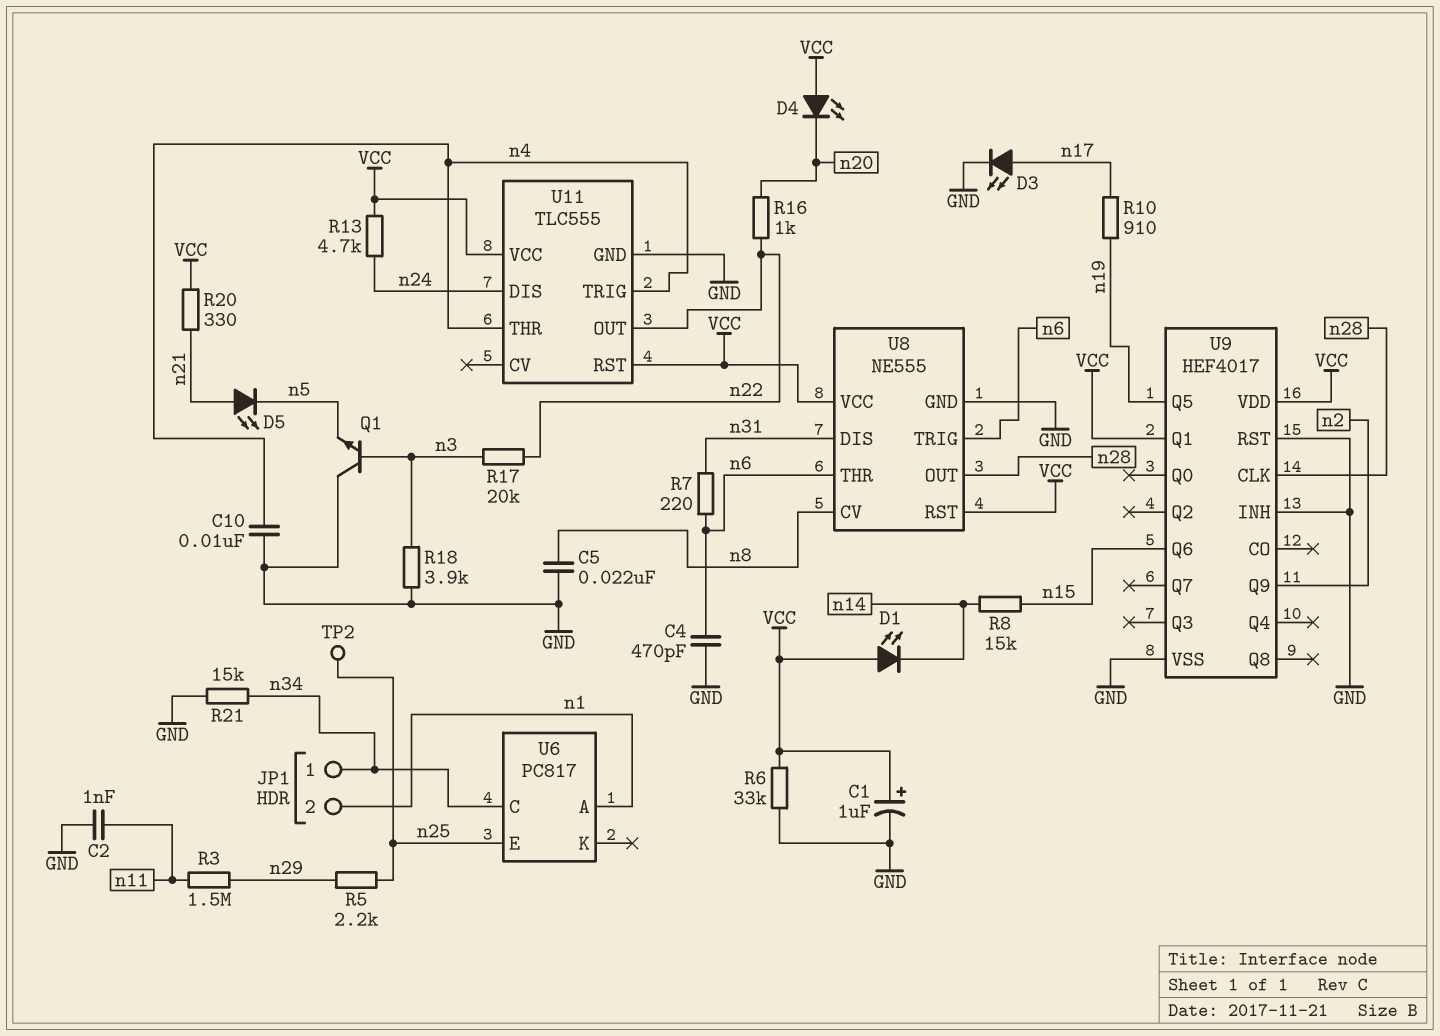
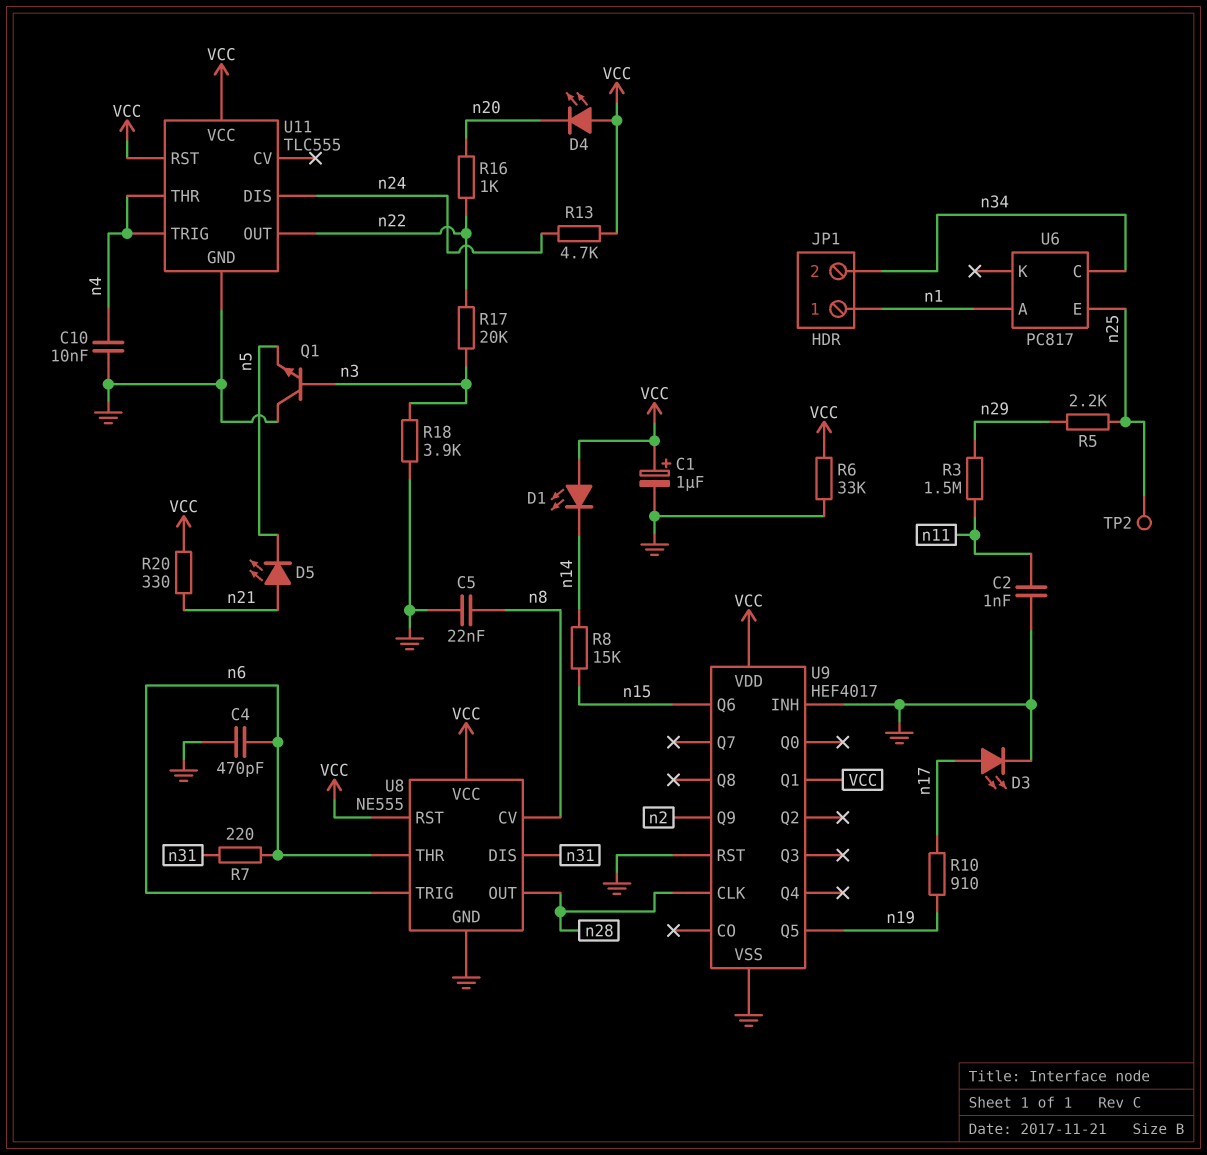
JP1 pin 1: n34 -> n1
JP1 pin 2: n1 -> n34
R21: 15k (GND, n34) -> none

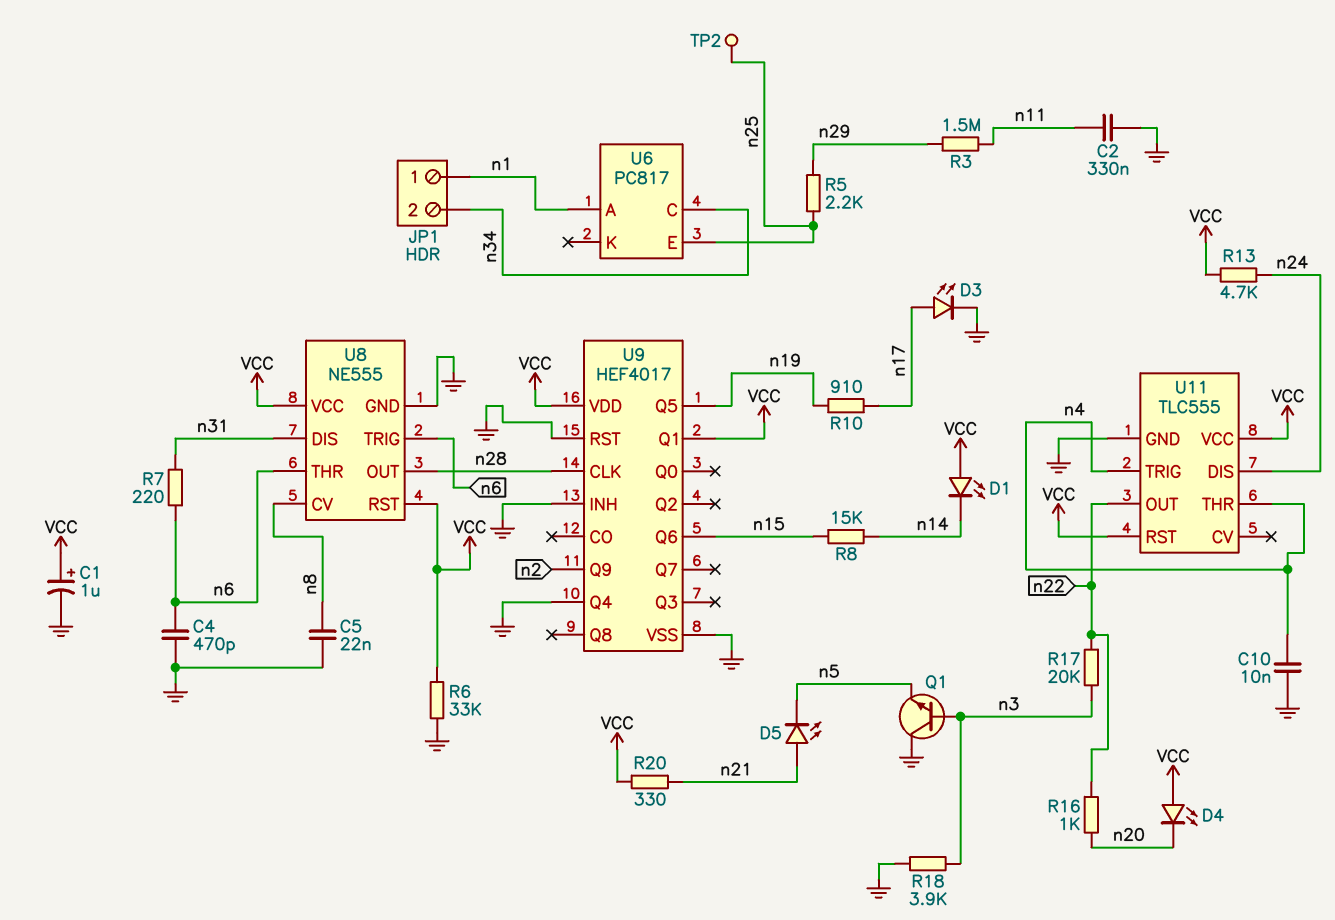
C2: 1nF (GND, n11) -> 330nF (GND, n11)
U9 pin Q4: none -> GND

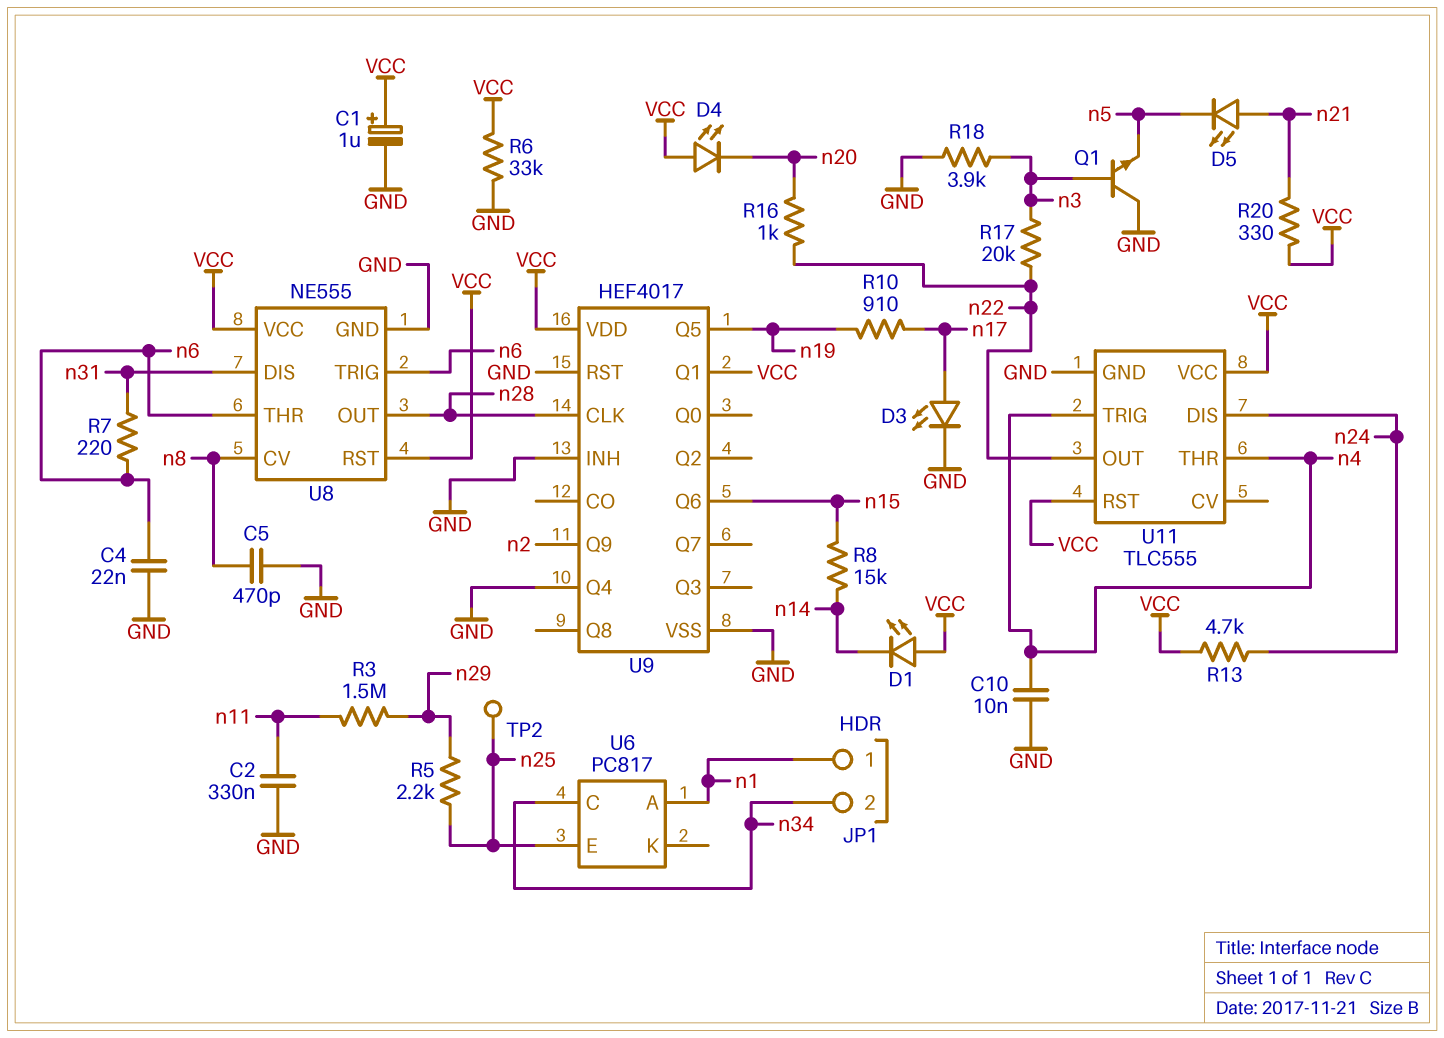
C4: 470pF (GND, n6) -> 22nF (GND, n6)
C5: 22nF (GND, n8) -> 470pF (GND, n8)

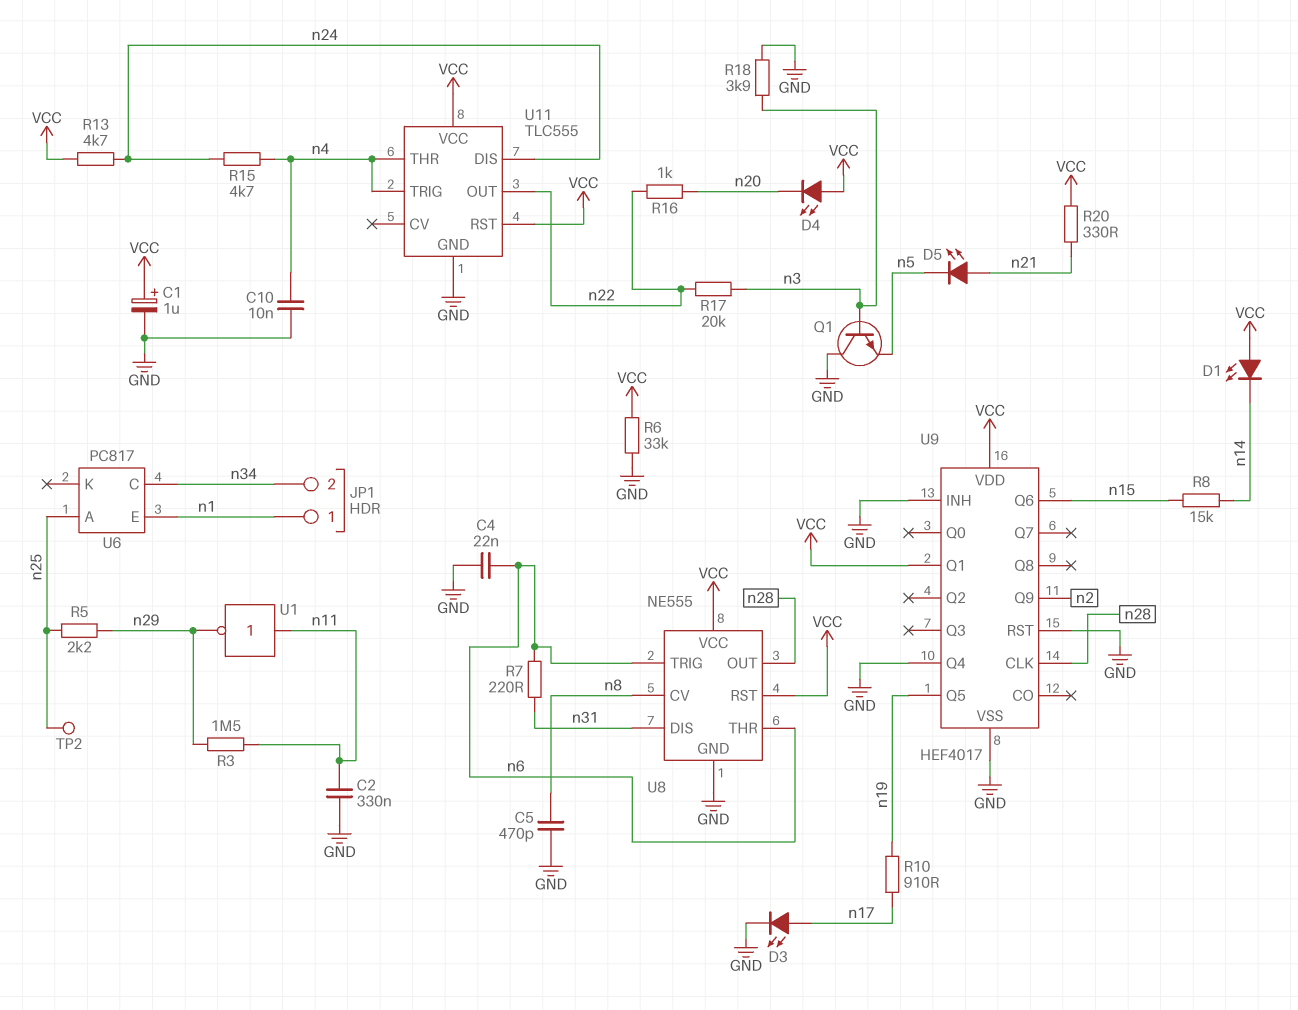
R15: none -> 4.7k (n4, n24)
U1: none -> NOT (in n11, out n29)
U6 pin A: n1 -> n25
U6 pin E: n25 -> n1

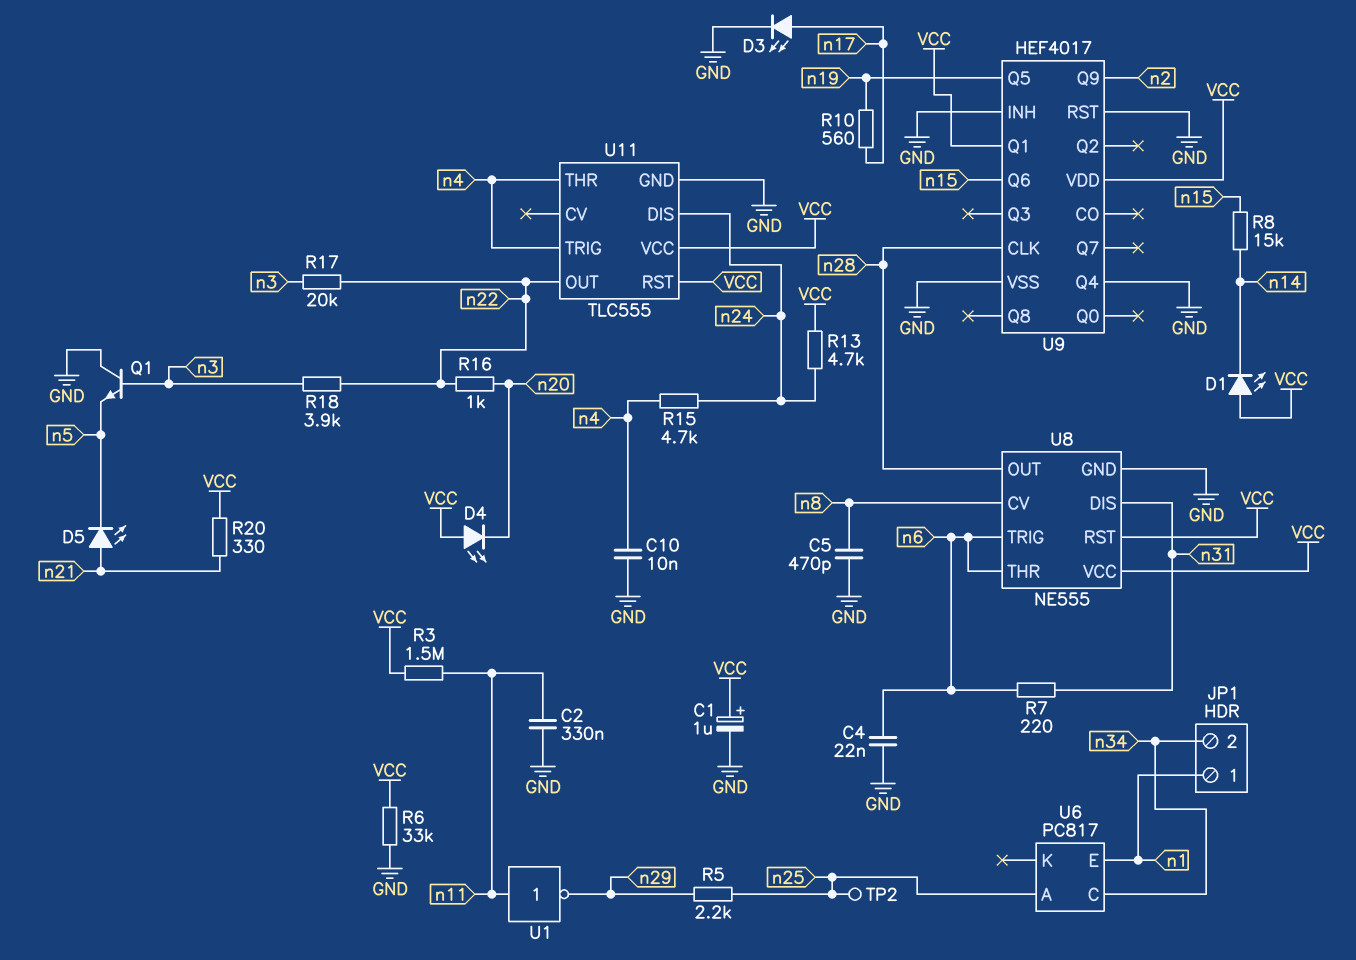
R3: 1.5M (n11, n29) -> 1.5M (VCC, n11)
R10: 910 (n17, n19) -> 560 (n17, n19)
R18: 3.9k (GND, n3) -> 3.9k (n3, n22)

